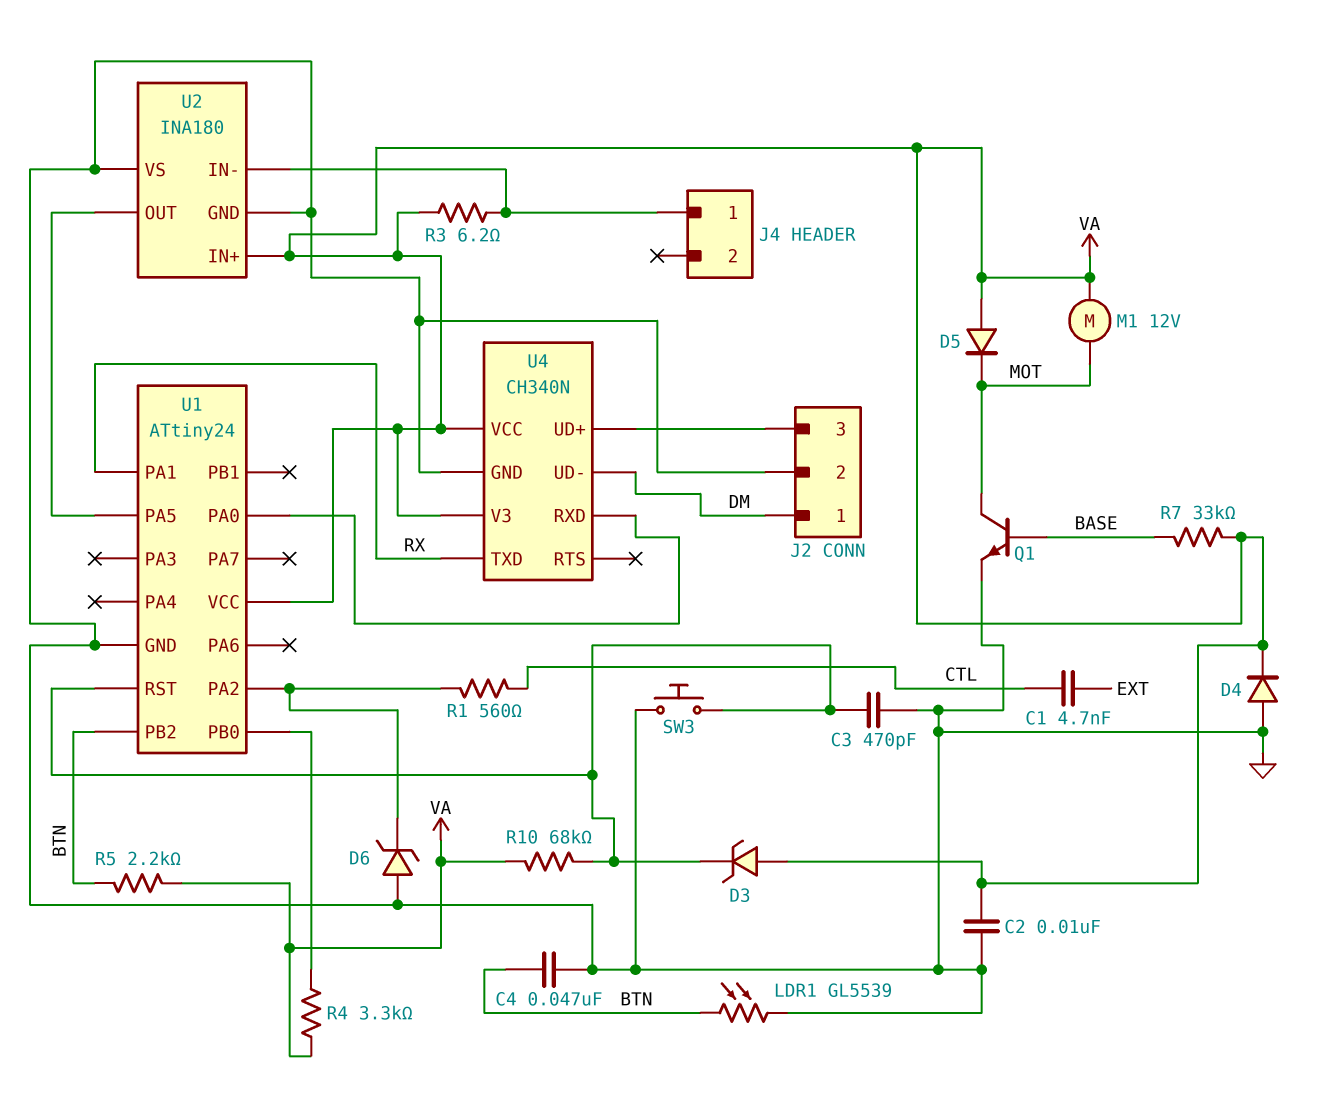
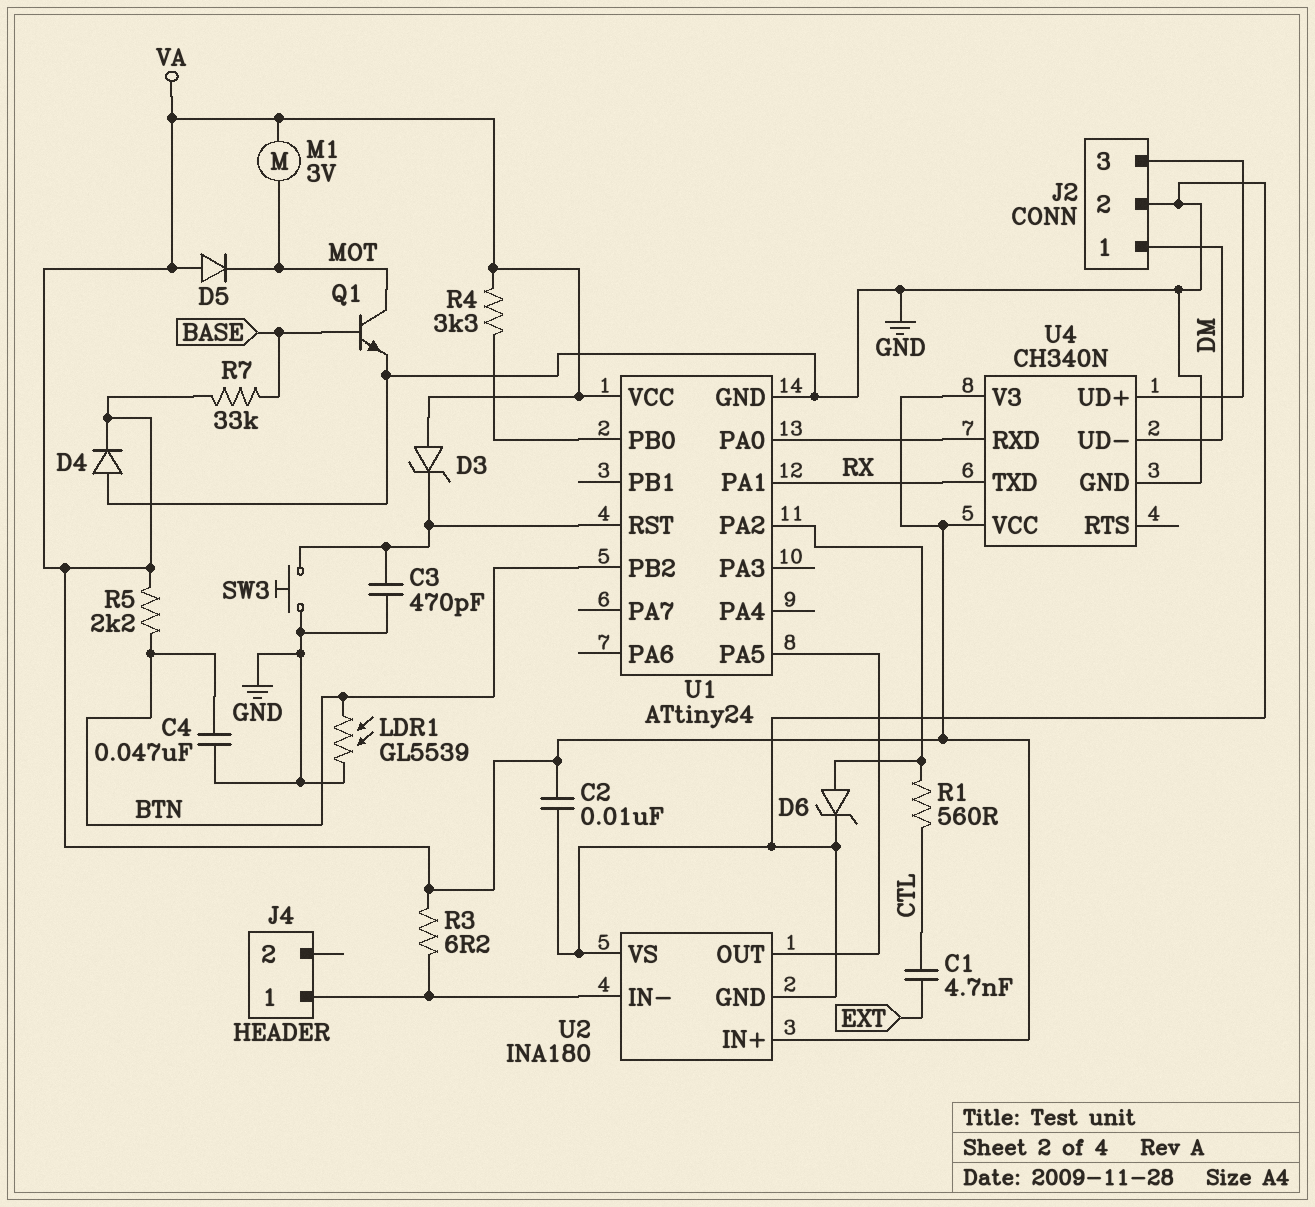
D6: zener (A GND, K U1/PA2) -> zener (A U1/PA2, K GND)
M1: motor 12V (MOT, VA) -> motor 3V (MOT, VA)
R10: 68k (U1/RST, VA) -> none

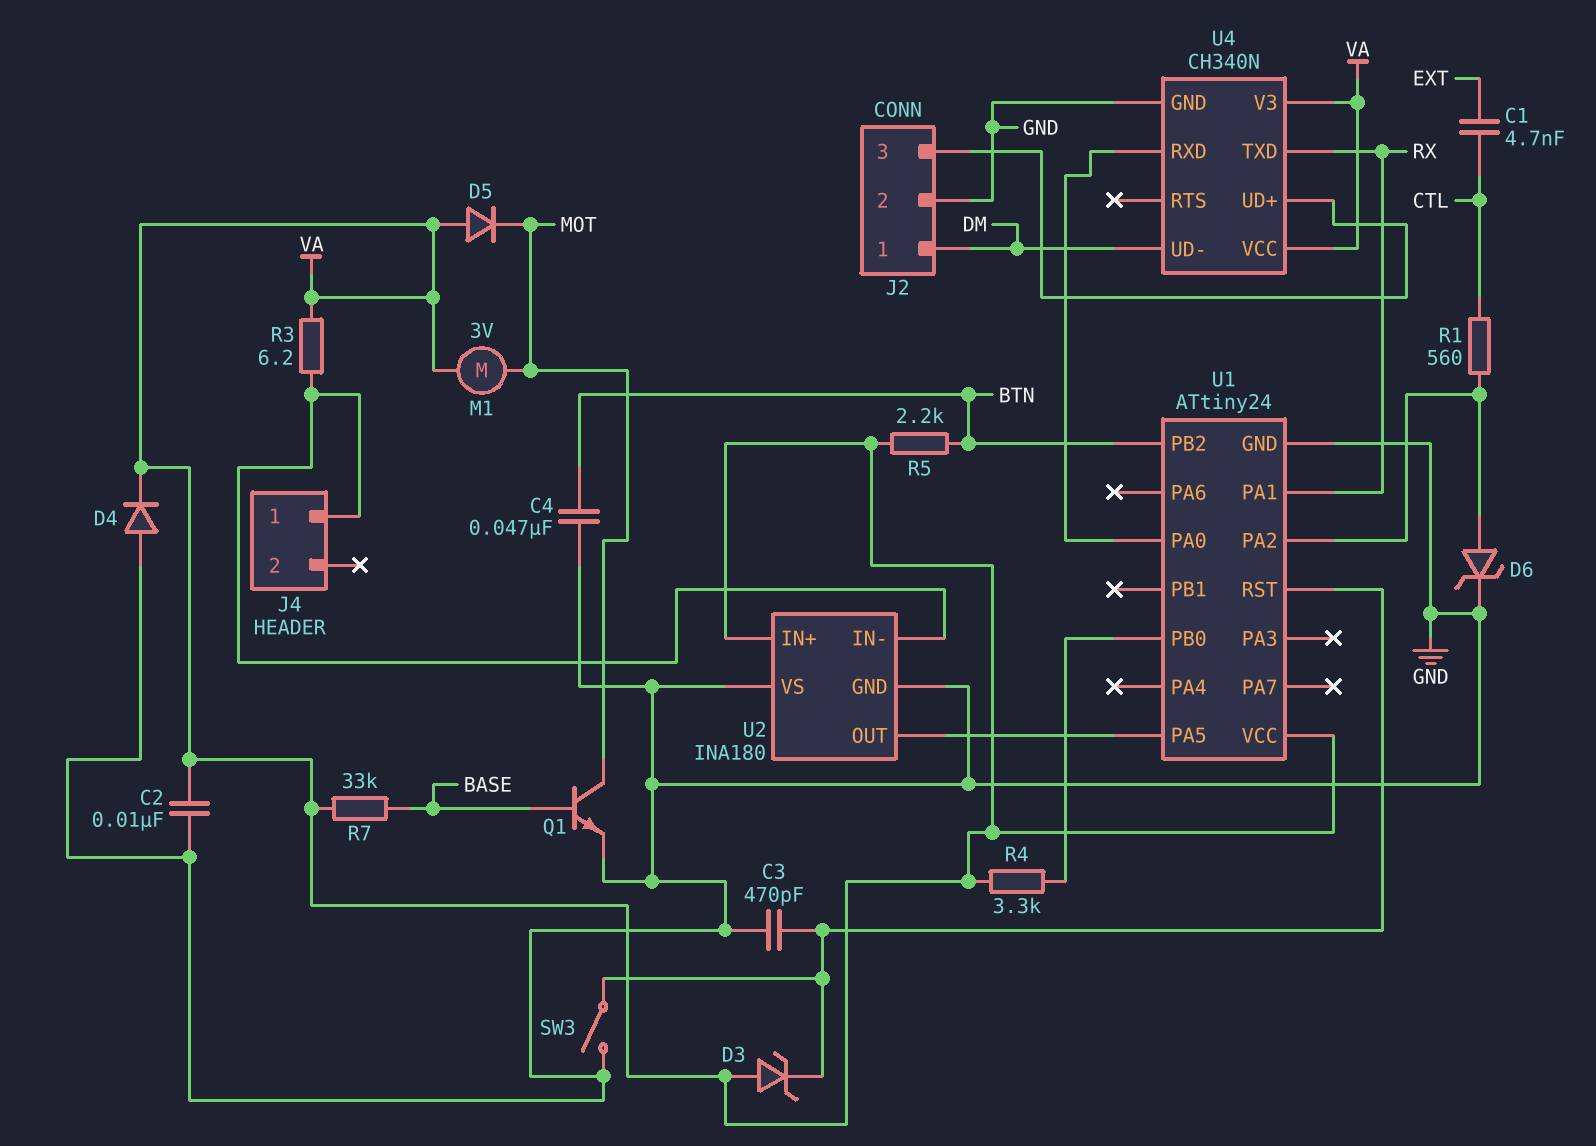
LDR1: GL5539 (BTN, GND) -> none
SW3: button (GND, U1/RST) -> switch (GND, U1/RST)

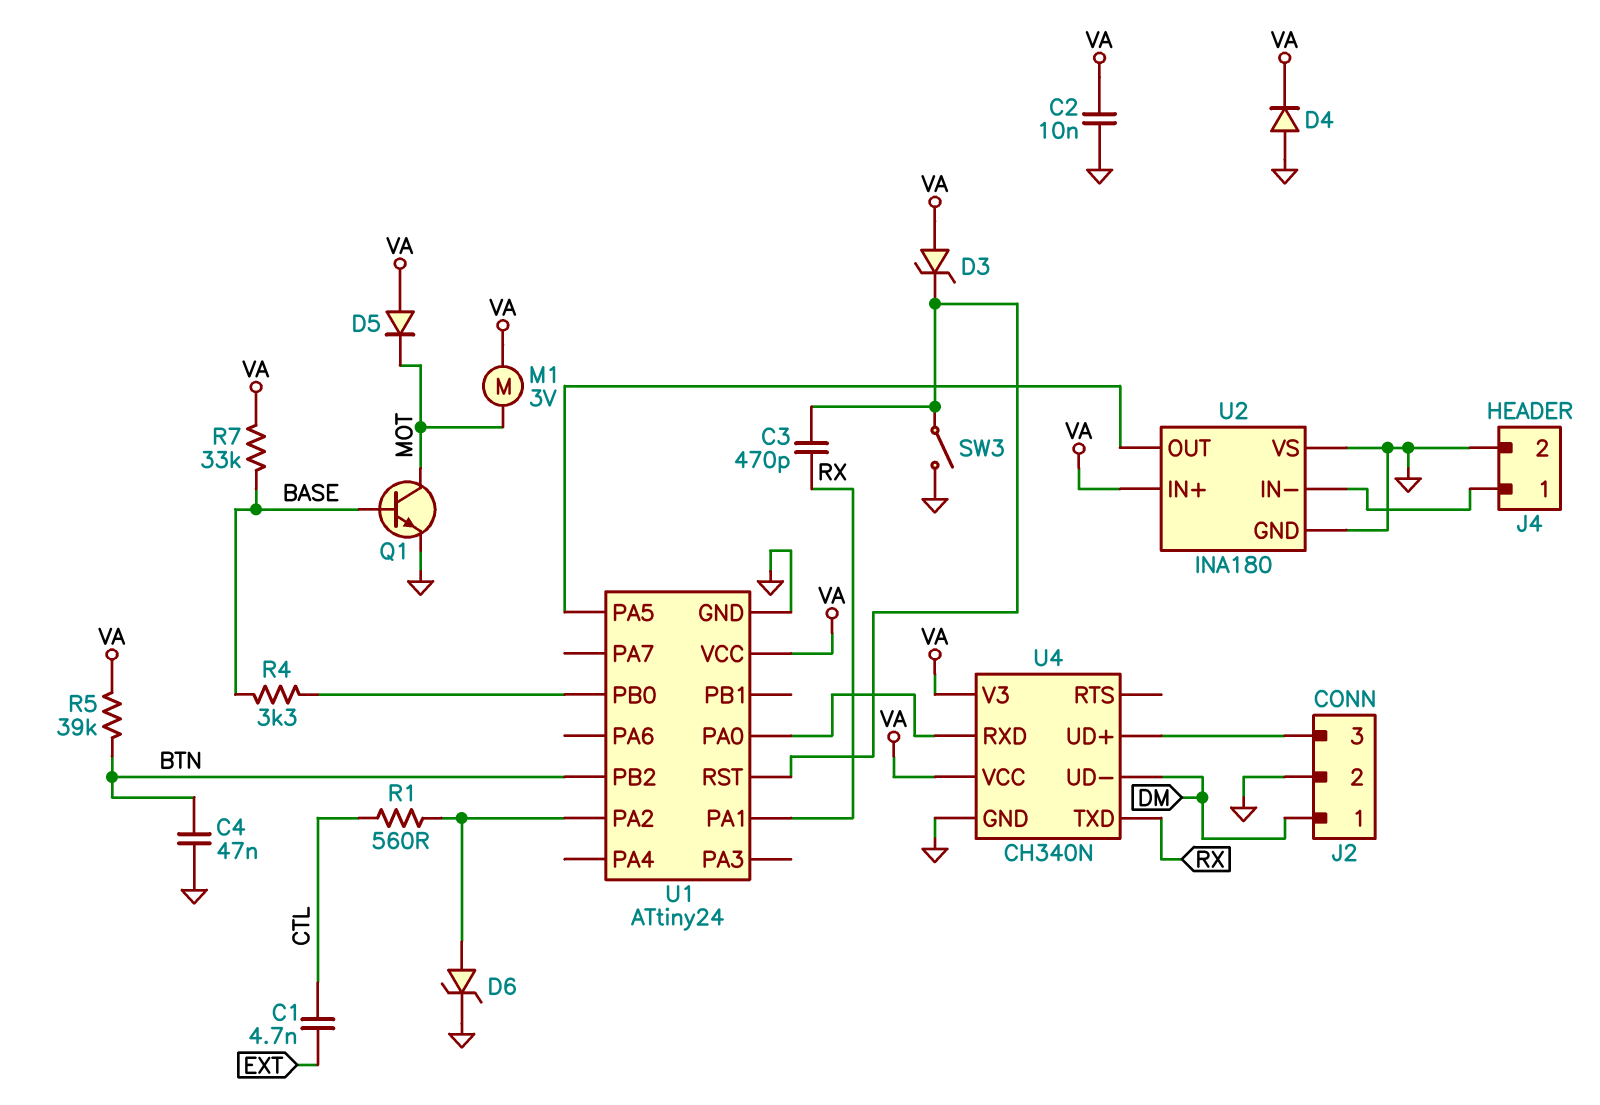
C3: 470pF (GND, U1/RST) -> 470pF (RX, U1/RST)
J4 pin 2: none -> GND
R3: 6.2 (J4/1, VA) -> none
R4: 3.3k (U1/PB0, VA) -> 3.3k (BASE, U1/PB0)
R5: 2.2k (BTN, VA) -> 39k (BTN, VA)

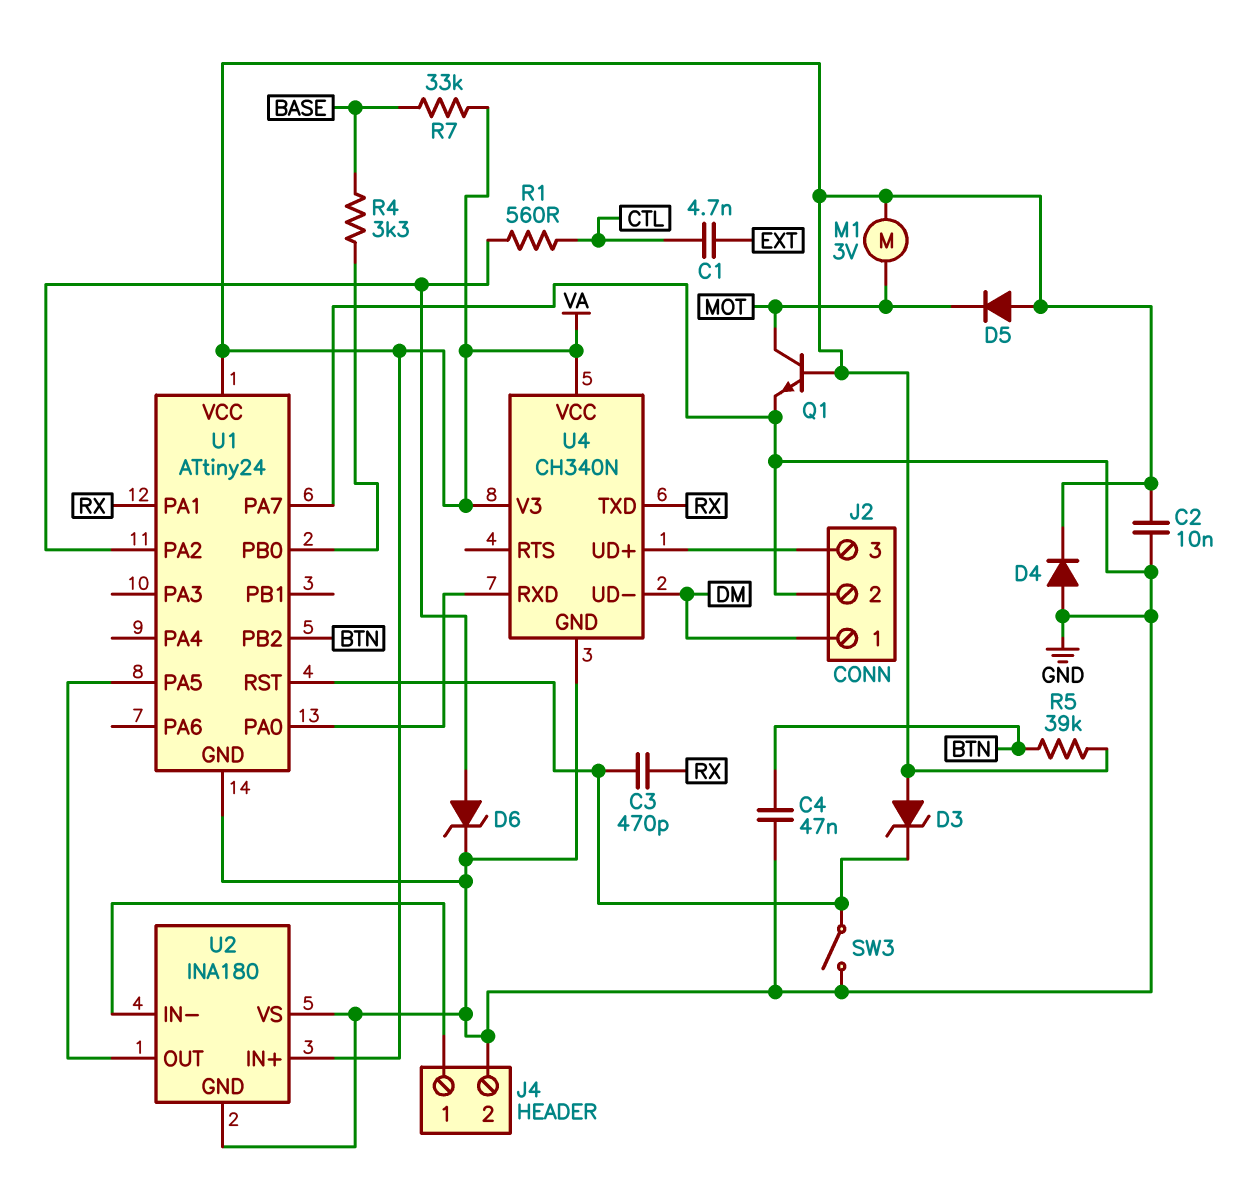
Q1: NPN (B BASE, C MOT, E GND) -> NPN (B VA, C MOT, E GND)
U1 pin PA7: none -> GND

